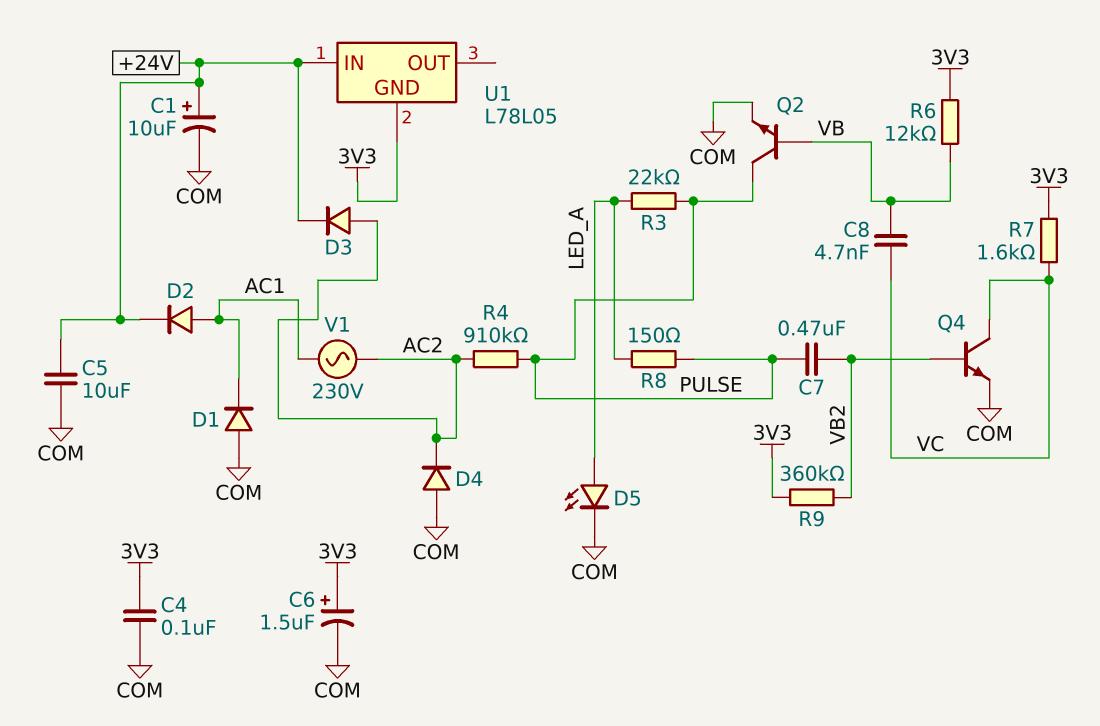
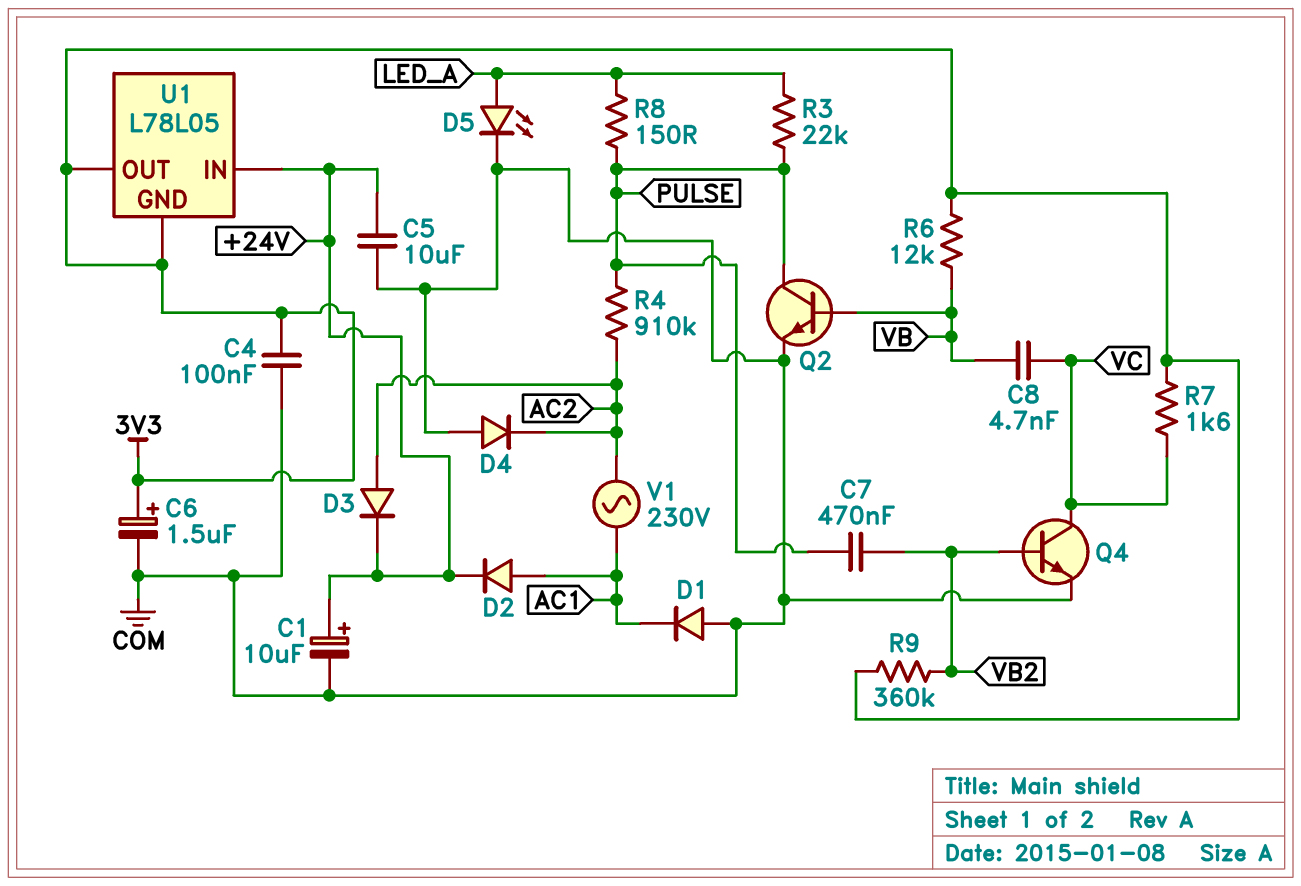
U1 pin OUT: none -> 3V3

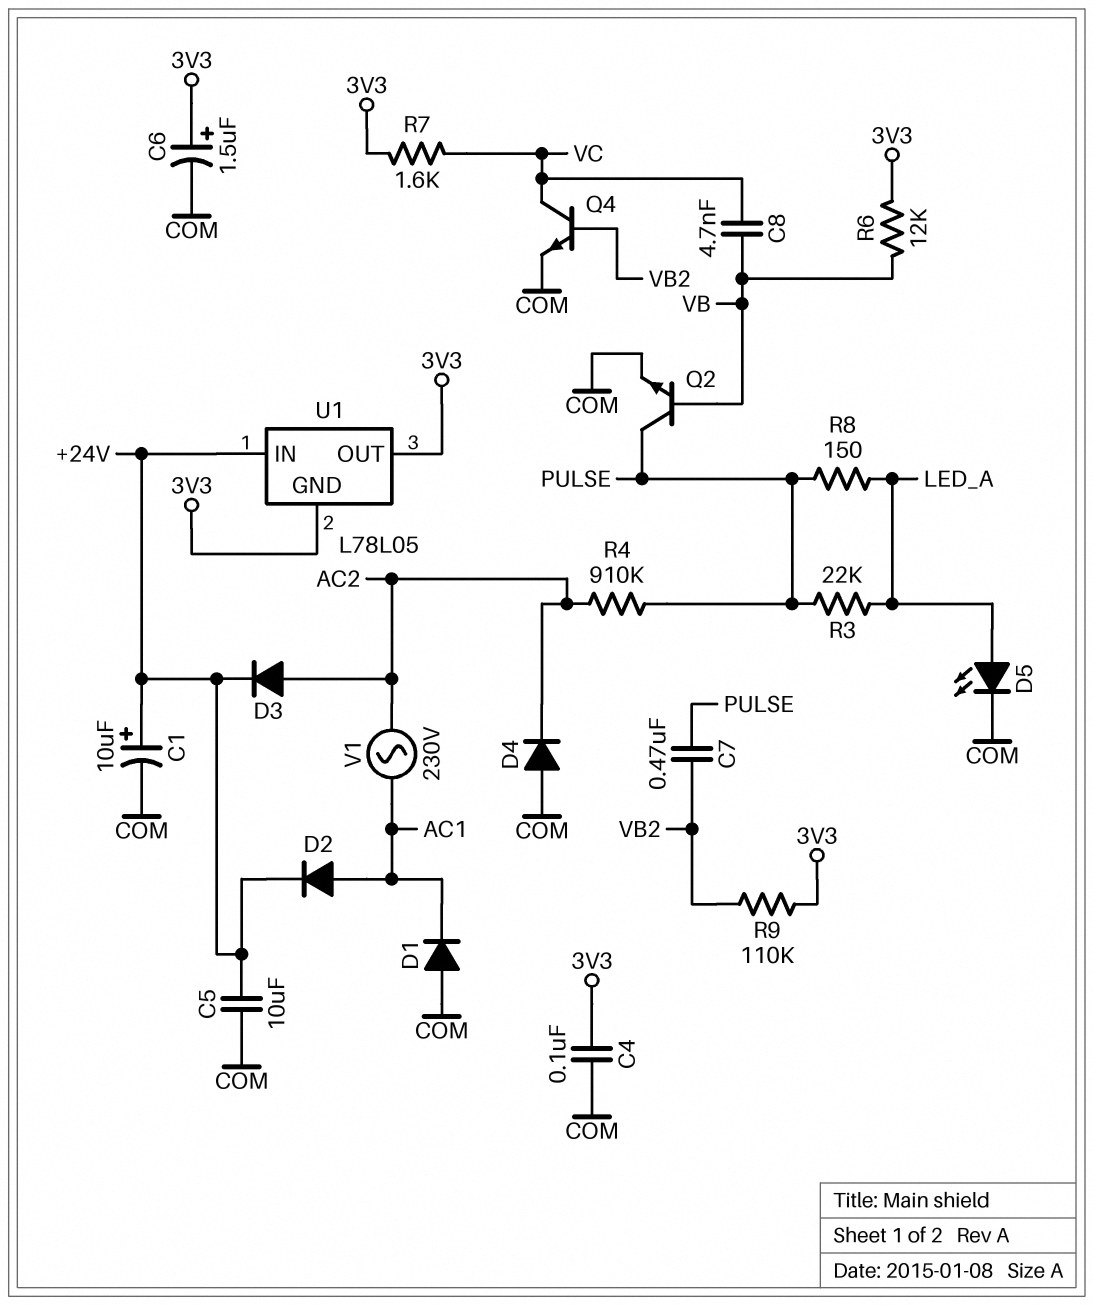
R9: 360k (3V3, VB2) -> 110k (3V3, VB2)

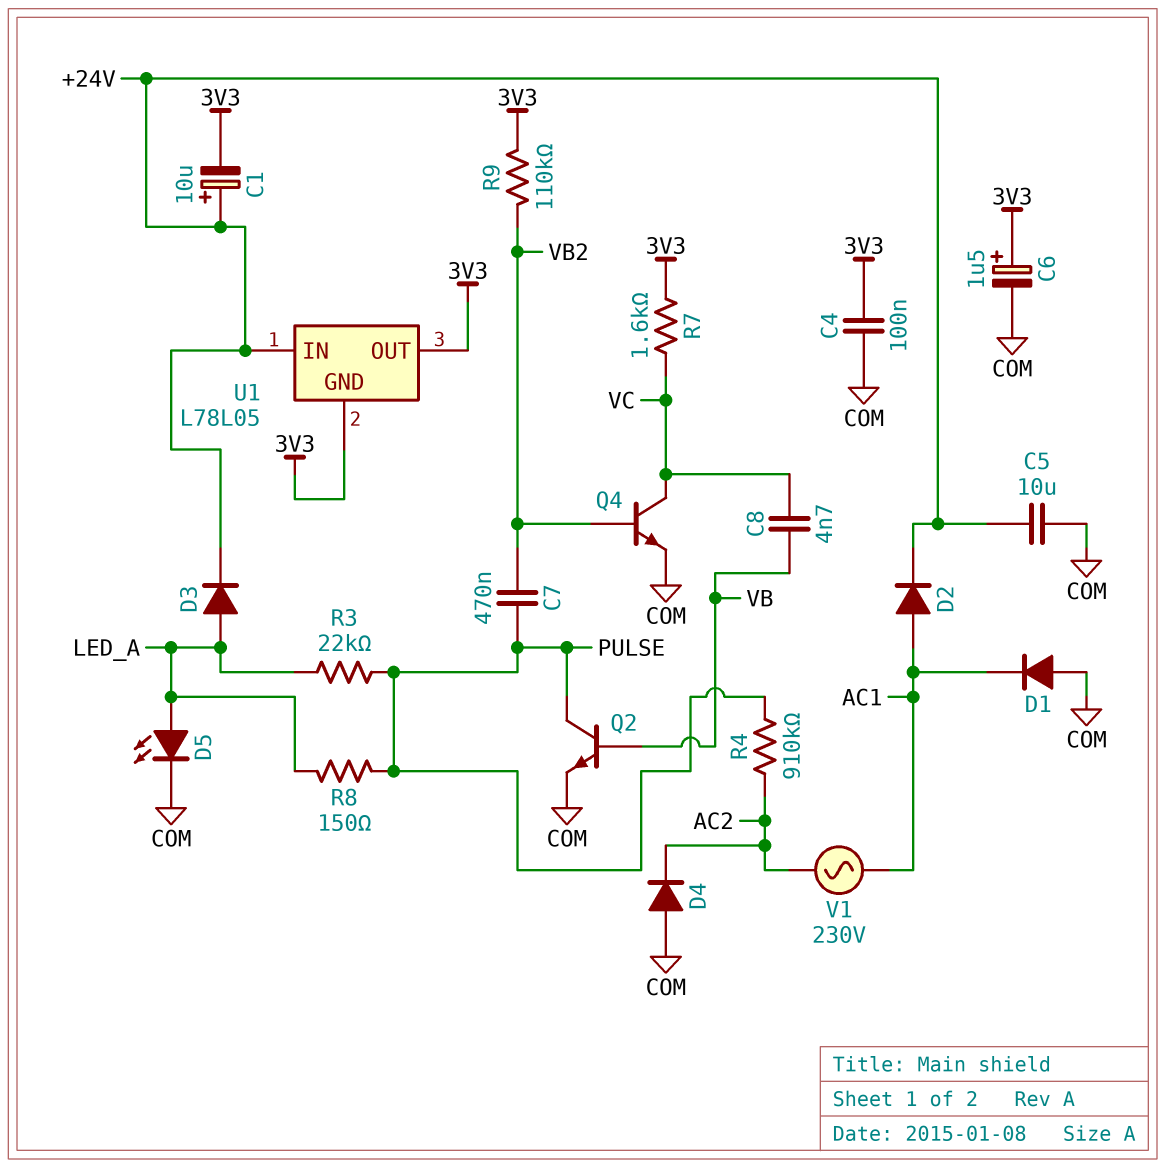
C1: 10uF (plus +24V, minus COM) -> 10uF (plus +24V, minus 3V3)
D3: diode (A AC2, K +24V) -> diode (A LED_A, K +24V)
R6: 12k (3V3, VB) -> none

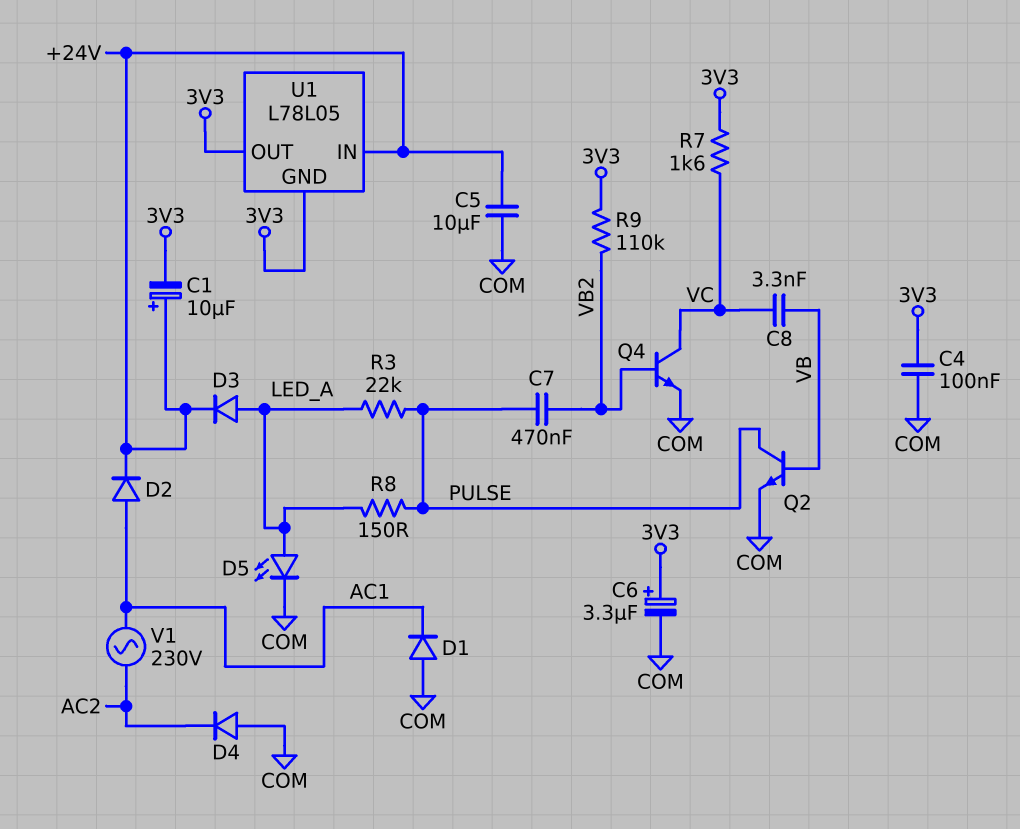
C6: 1.5uF (plus 3V3, minus COM) -> 3.3uF (plus 3V3, minus COM)
C8: 4.7nF (VB, VC) -> 3.3nF (VB, VC)
R4: 910k (AC2, PULSE) -> none

